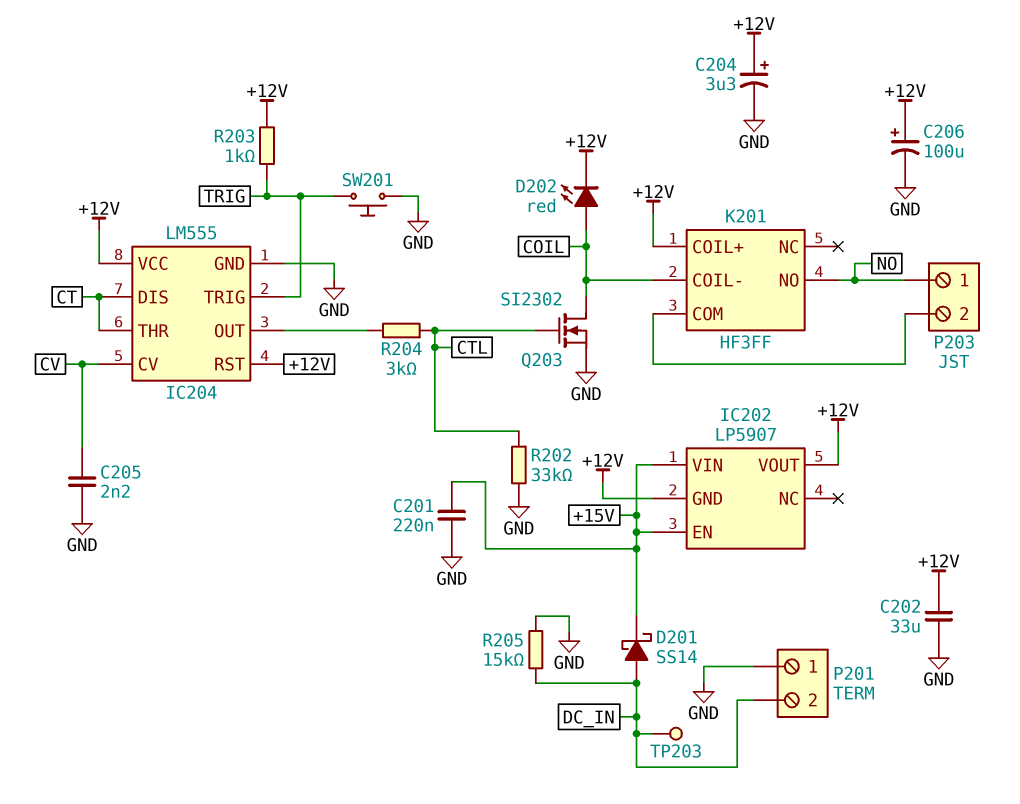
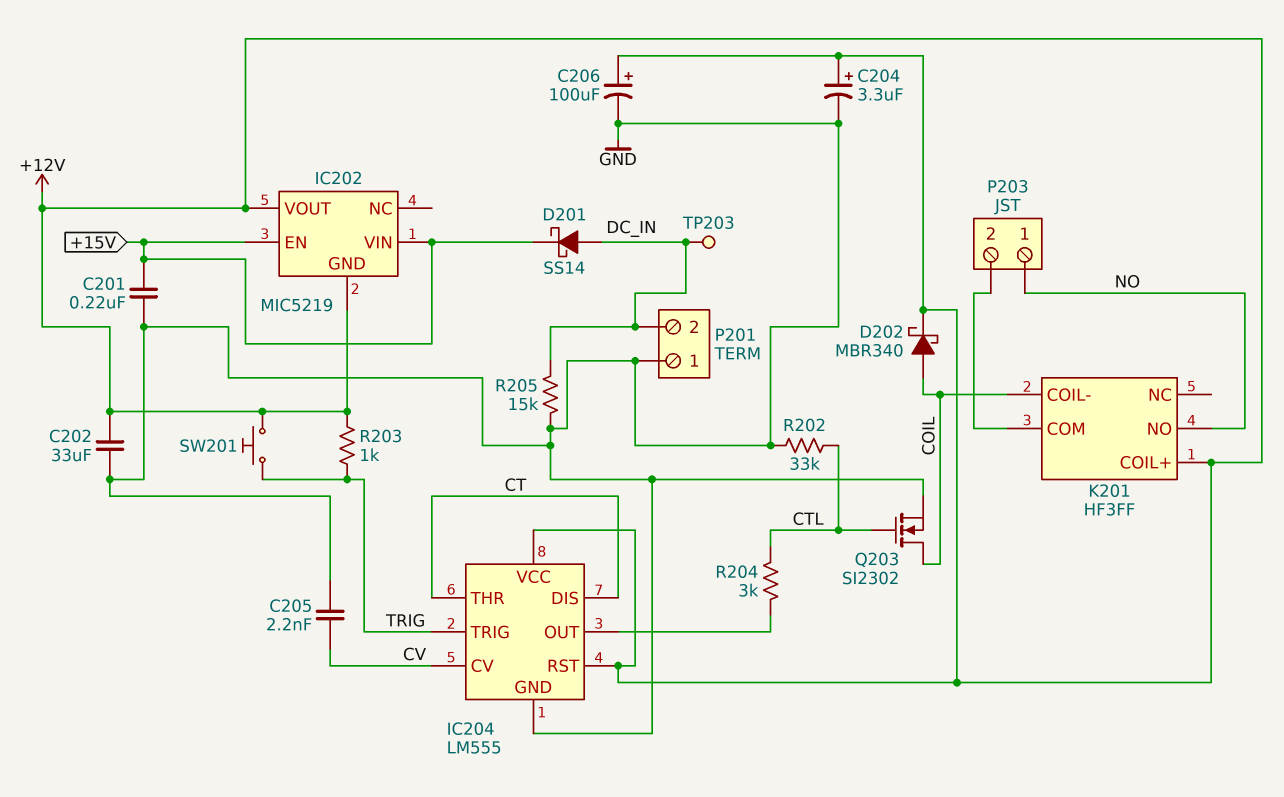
D202: LED red (A COIL, K +12V) -> schottky MBR340 (A COIL, K +12V)
IC202: LP5907 -> MIC5219
SW201: button (GND, TRIG) -> button (+12V, TRIG)

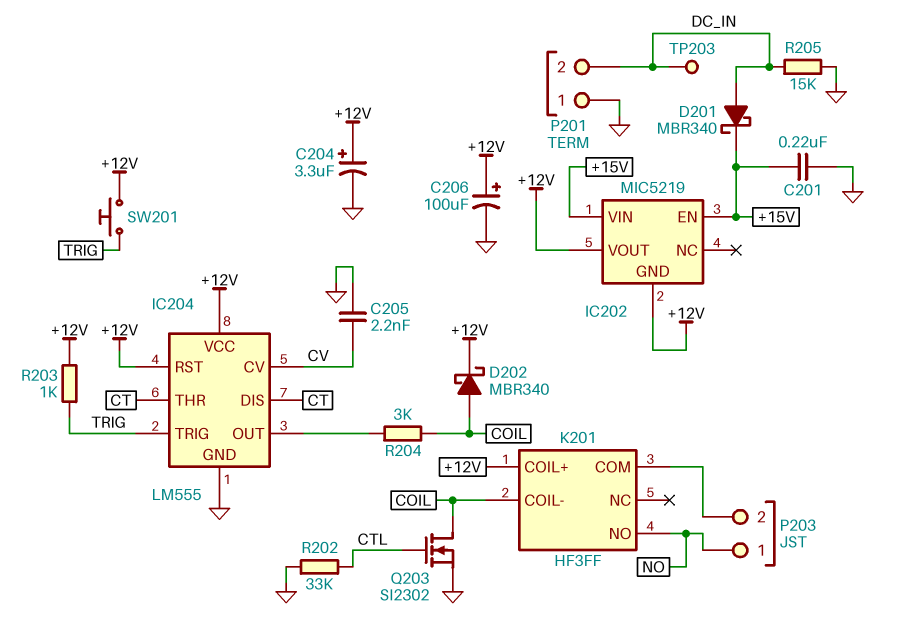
C202: 33uF (+12V, GND) -> none
D201: schottky SS14 (A DC_IN, K +15V) -> schottky MBR340 (A DC_IN, K +15V)
R204: 3k (CTL, IC204/OUT) -> 3k (COIL, IC204/OUT)

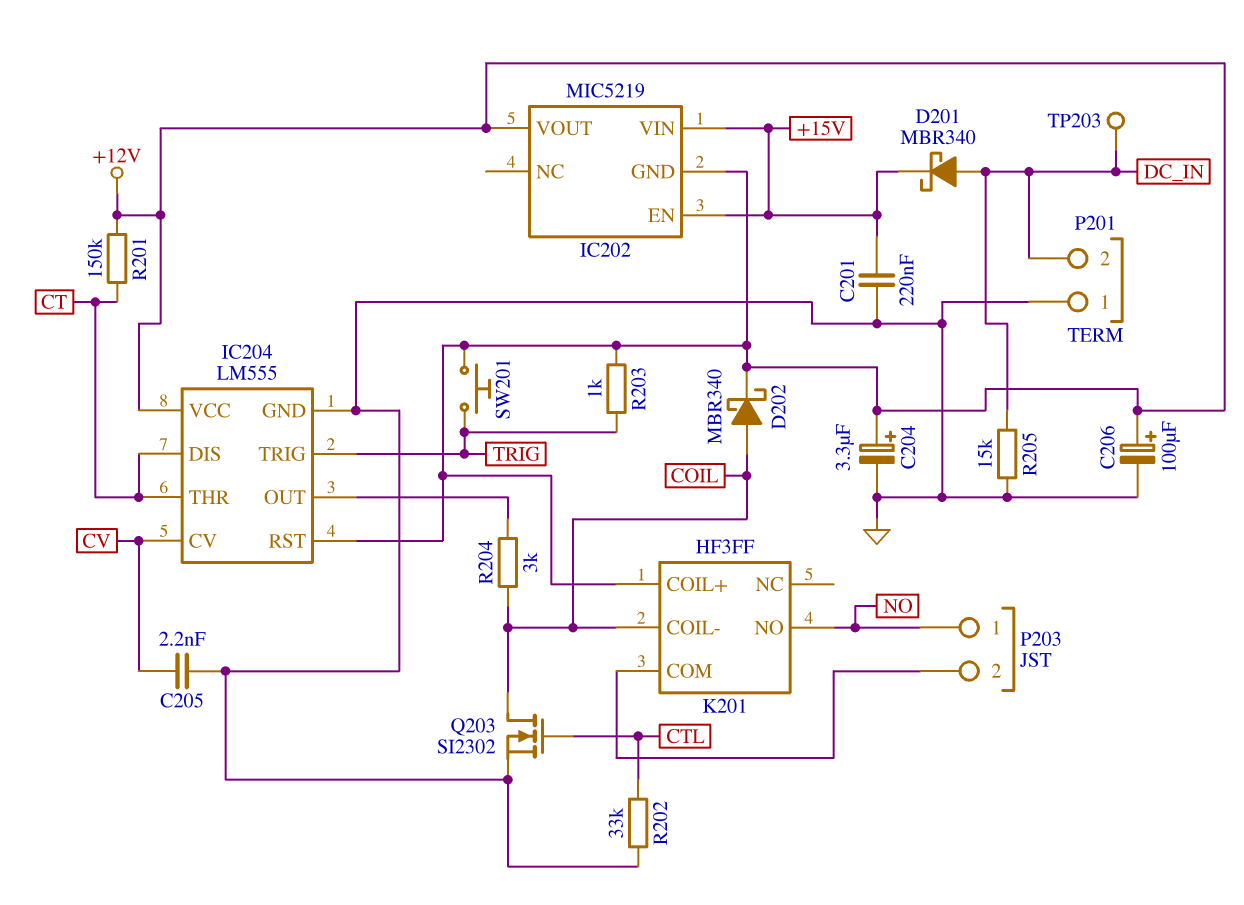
R201: none -> 150k (+12V, CT)

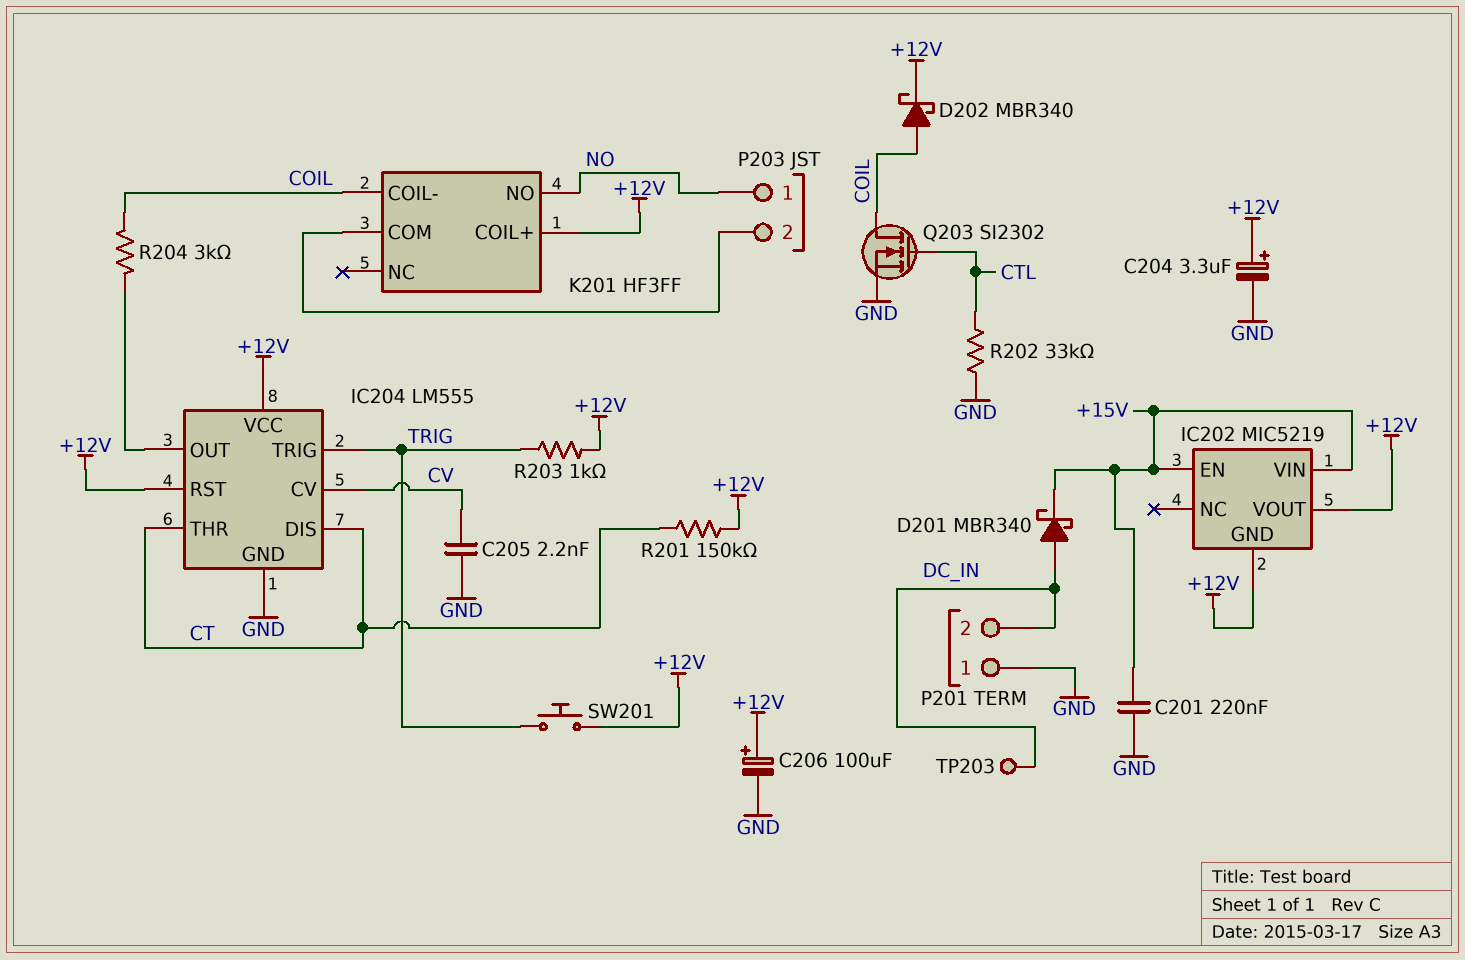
R205: 15k (DC_IN, GND) -> none

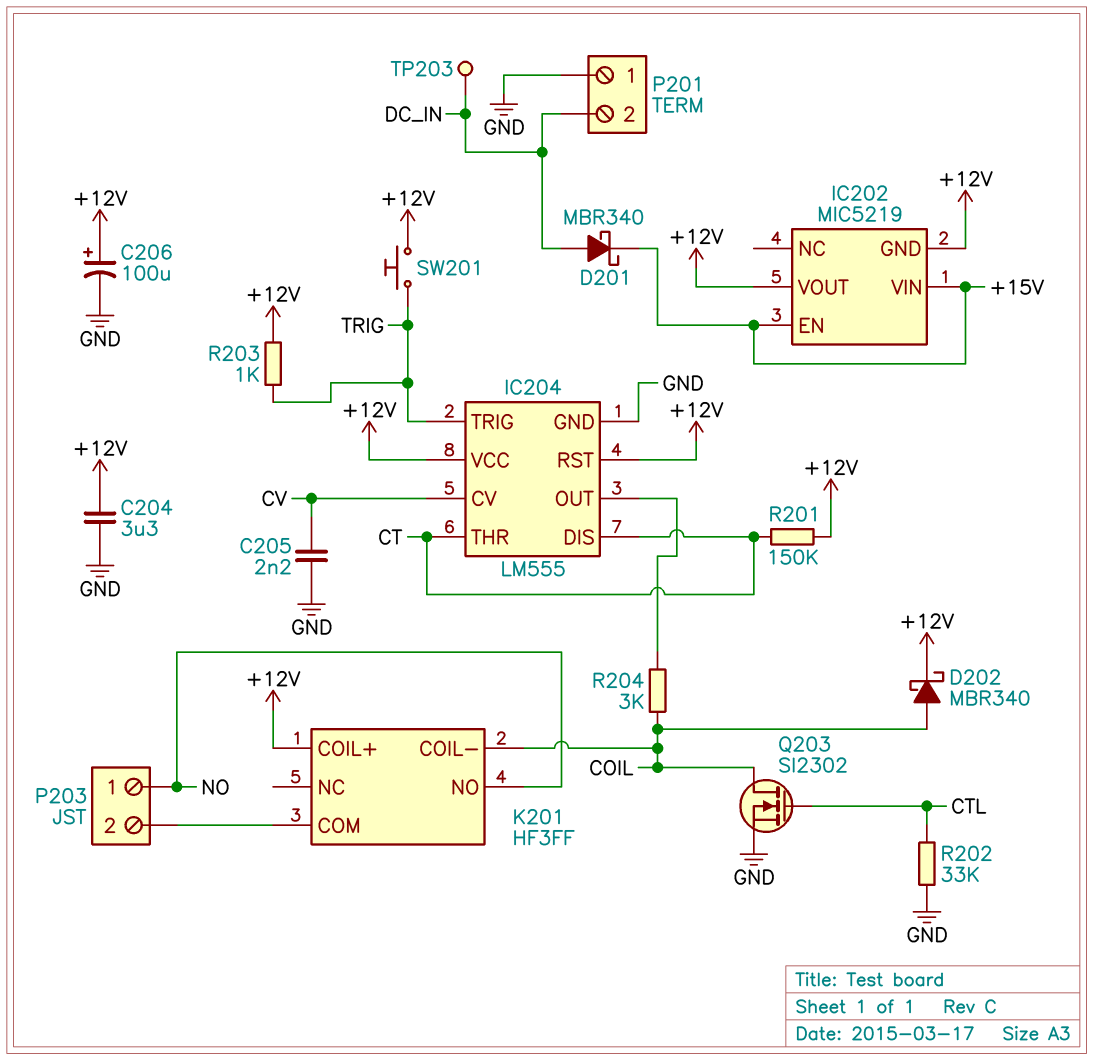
C201: 220nF (+15V, GND) -> none
C204: 3.3uF (plus +12V, minus GND) -> 3.3uF (+12V, GND)

